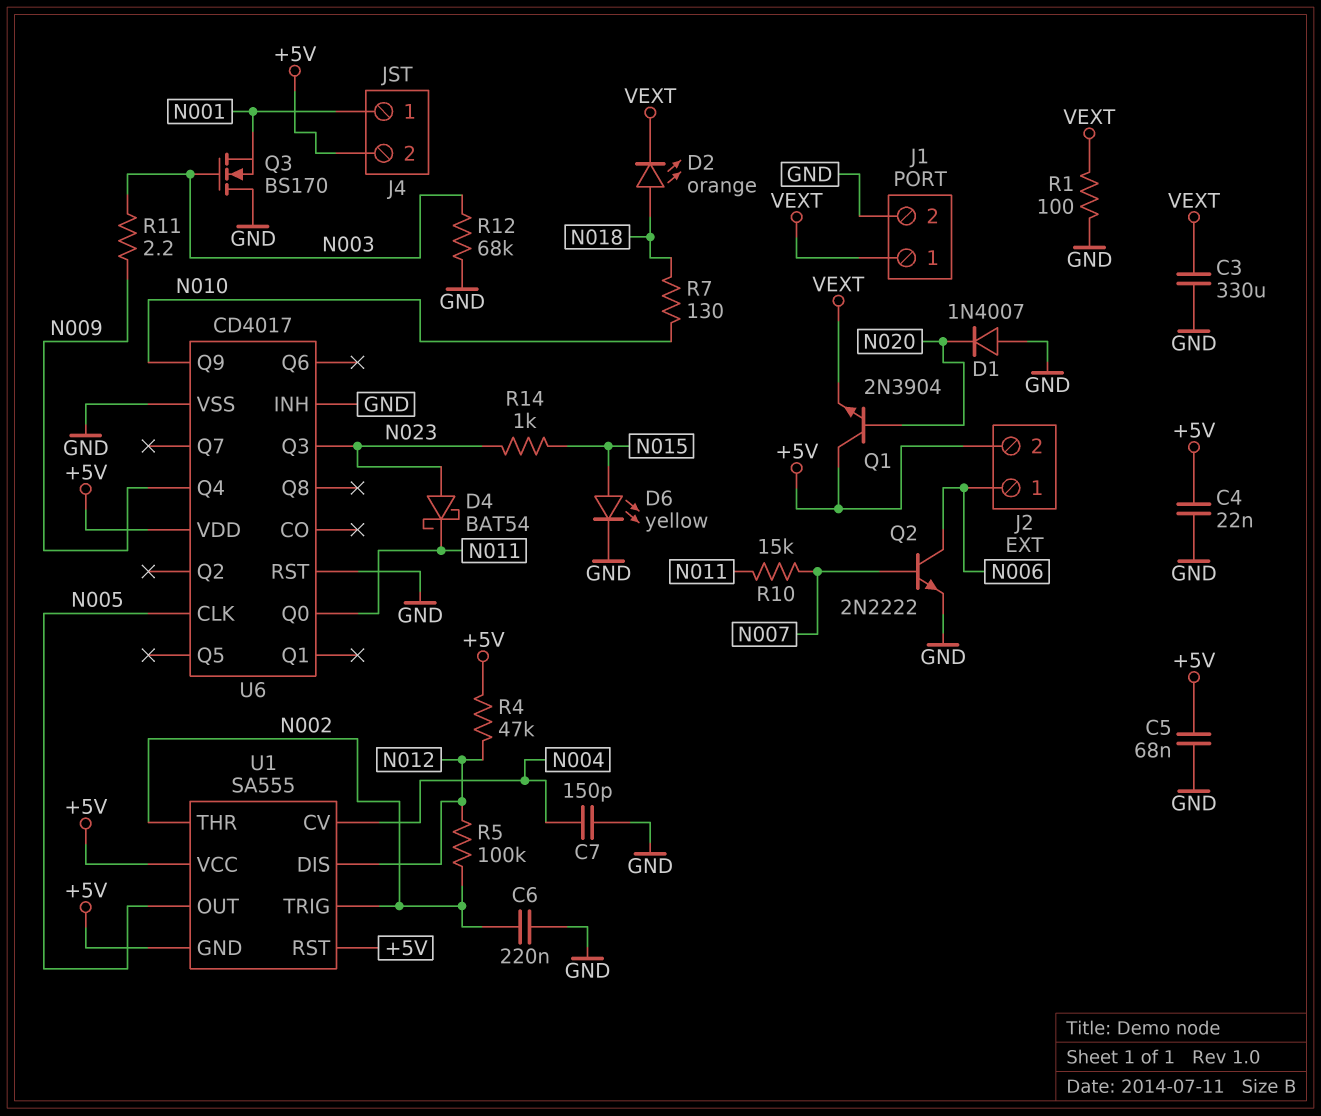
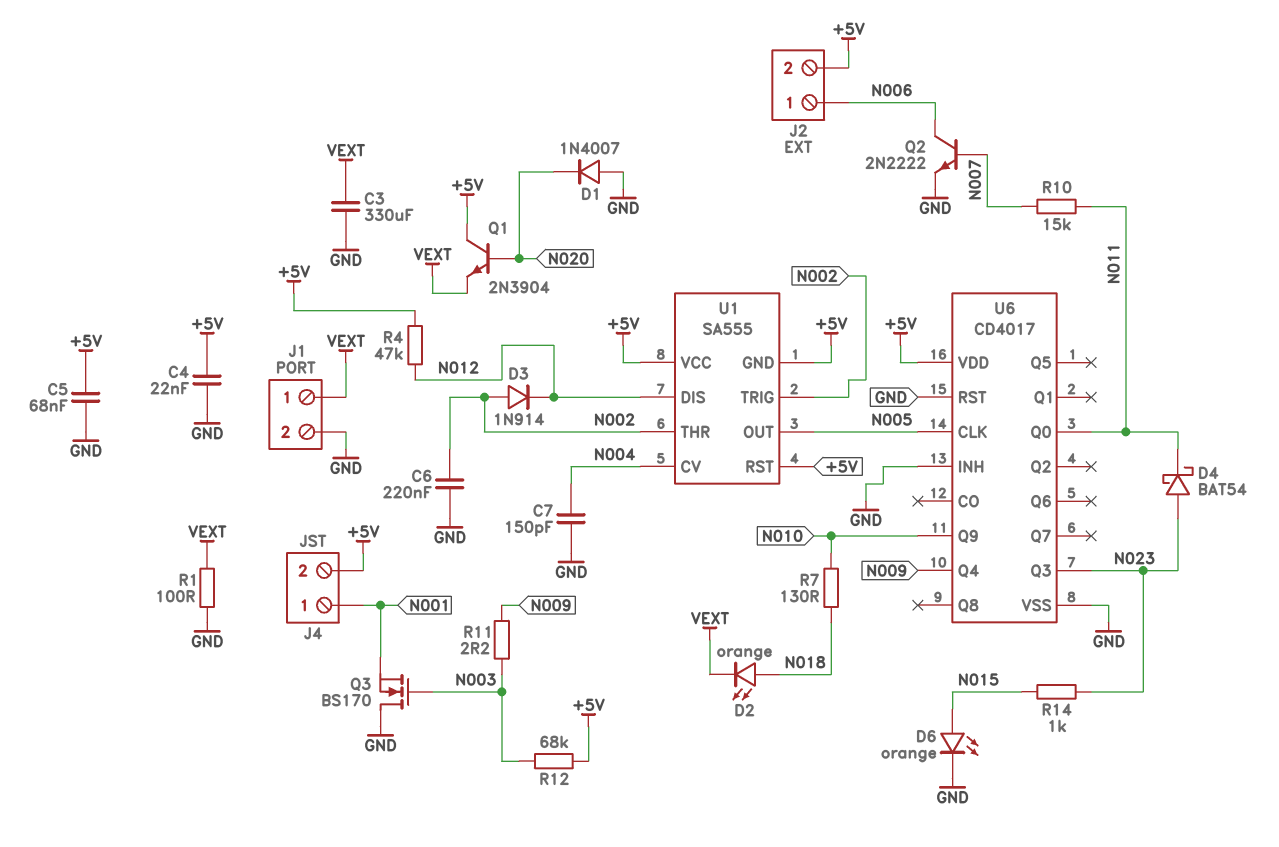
D3: none -> diode 1N914 (A N002, K N012)
D6: LED yellow (A N015, K GND) -> LED orange (A N015, K GND)
R5: 100k (N002, N012) -> none
R12: 68k (GND, N003) -> 68k (+5V, N003)

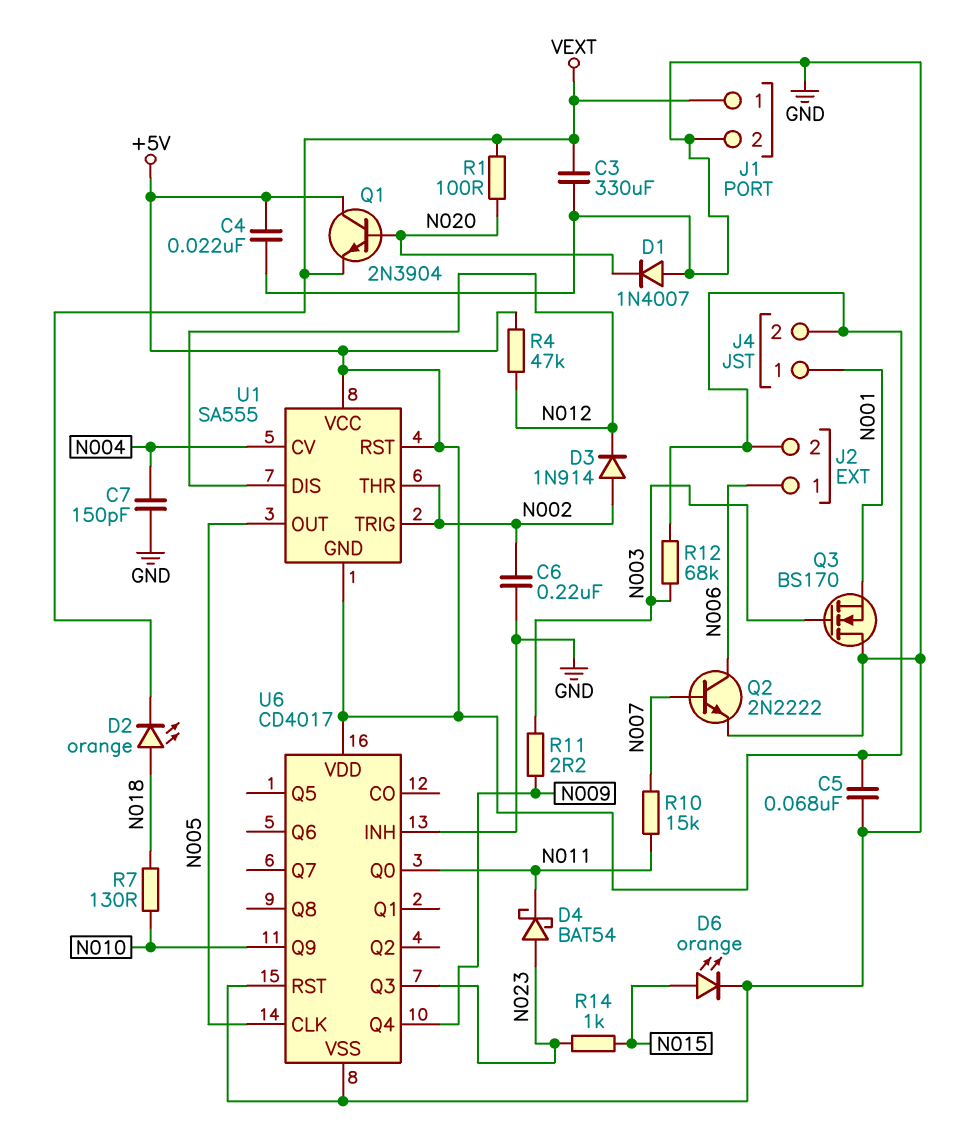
R1: 100 (GND, VEXT) -> 100 (N020, VEXT)

